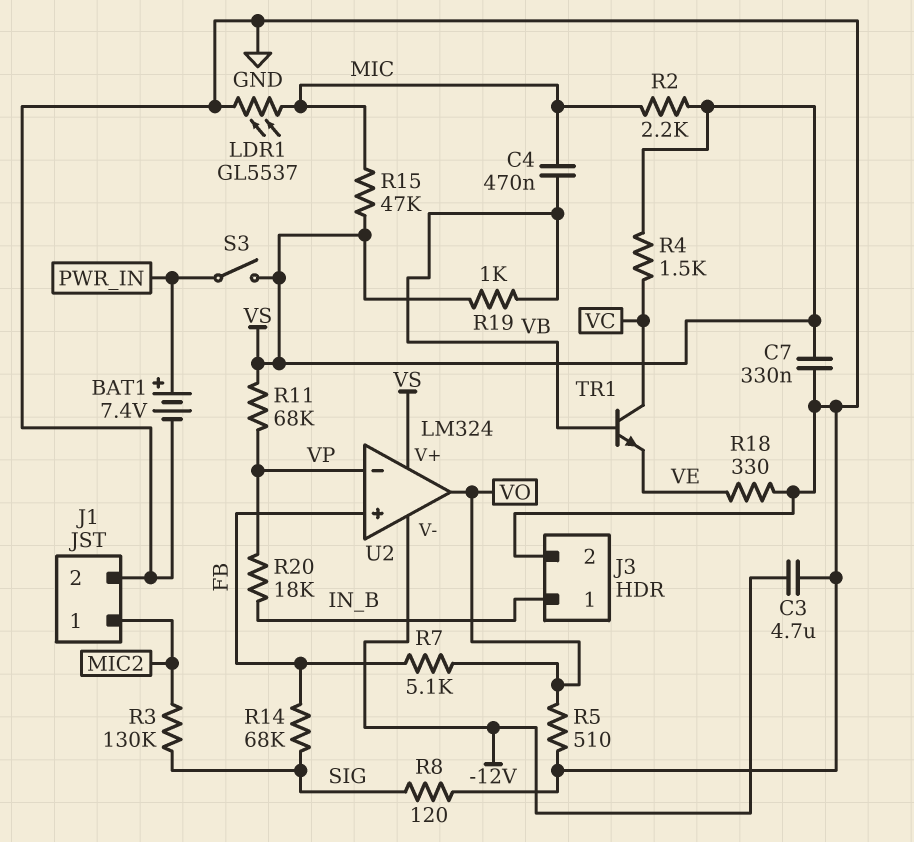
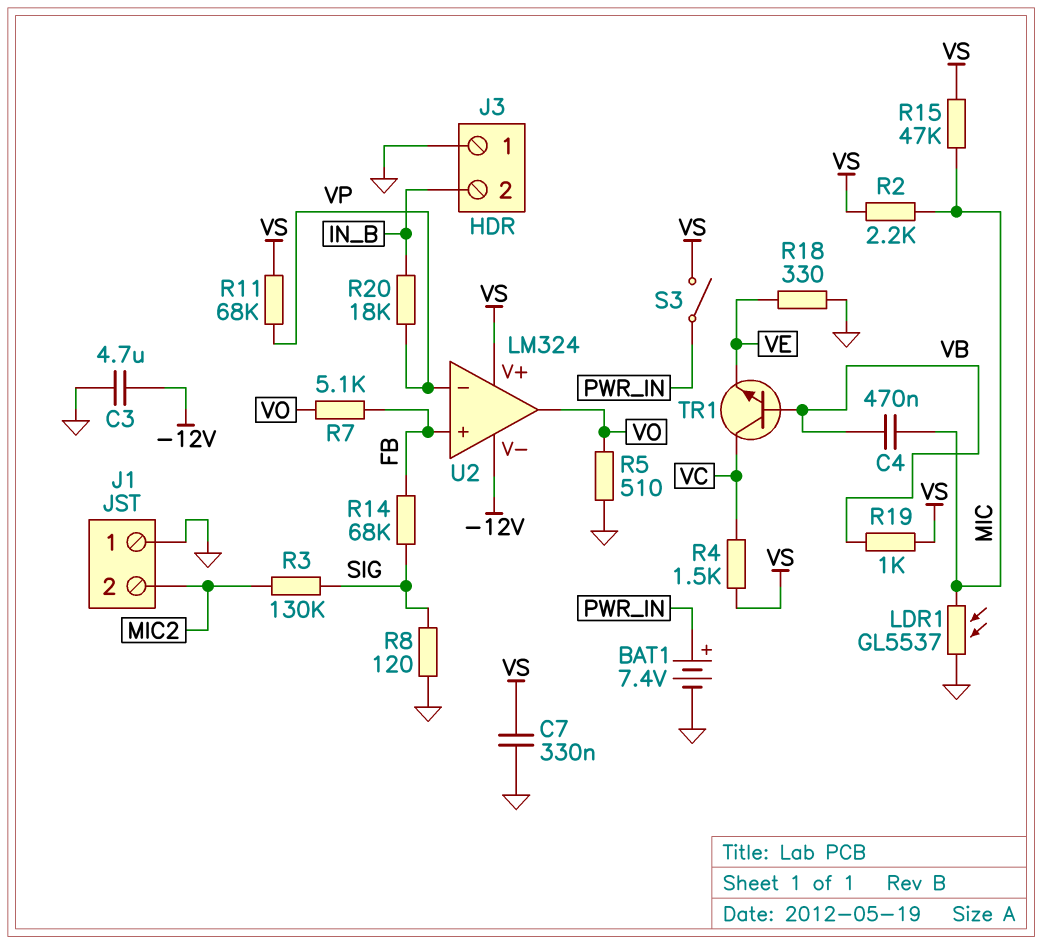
J1 pin 1: MIC2 -> GND
J1 pin 2: GND -> MIC2
J3 pin 1: IN_B -> GND
J3 pin 2: GND -> IN_B

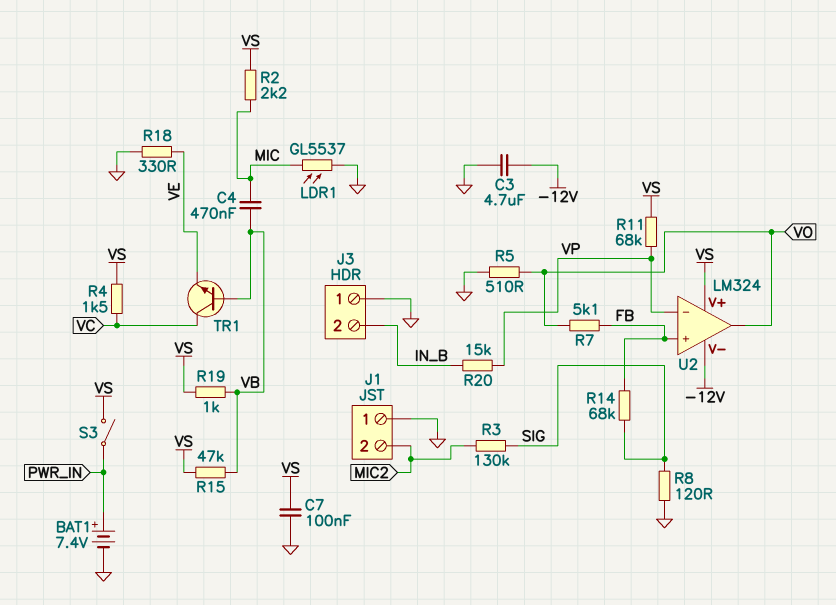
C7: 330nF (GND, VS) -> 100nF (GND, VS)
R15: 47k (MIC, VS) -> 47k (VB, VS)
R20: 18k (IN_B, VP) -> 15k (IN_B, VP)

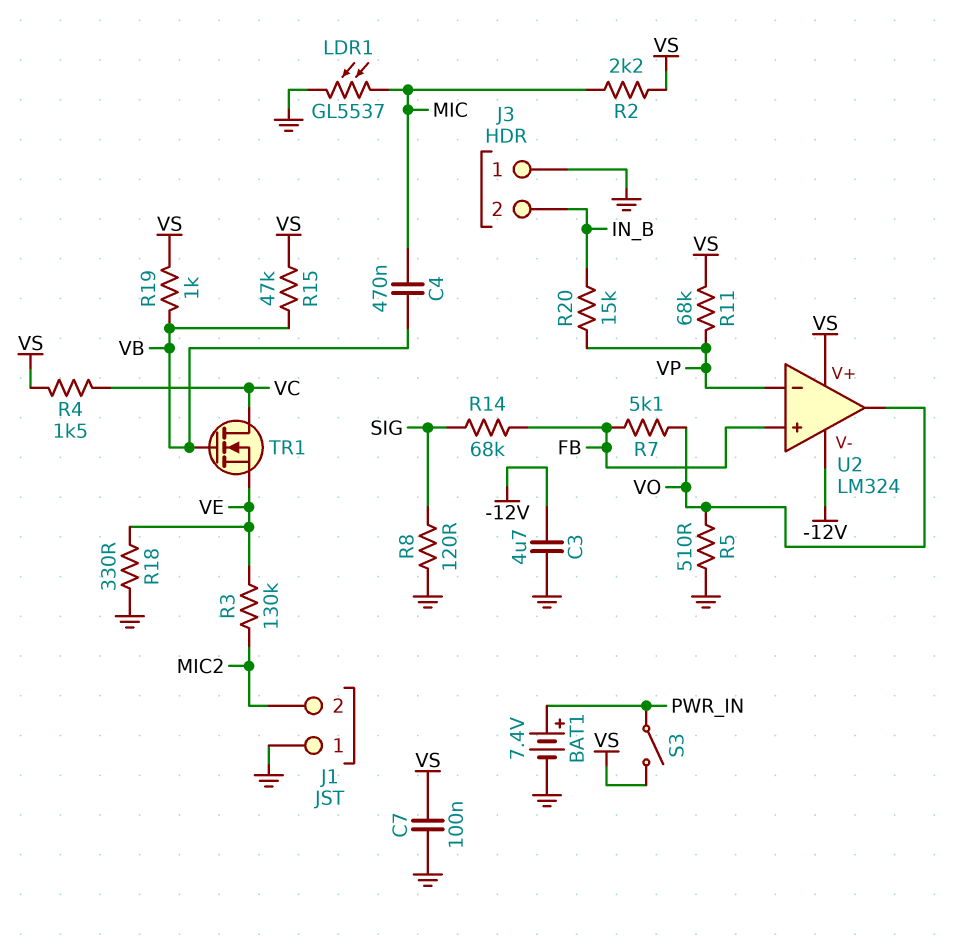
R3: 130k (MIC2, SIG) -> 130k (MIC2, VE)
TR1: NPN (B VB, C VC, E VE) -> NMOS (G VB, D VC, S VE)

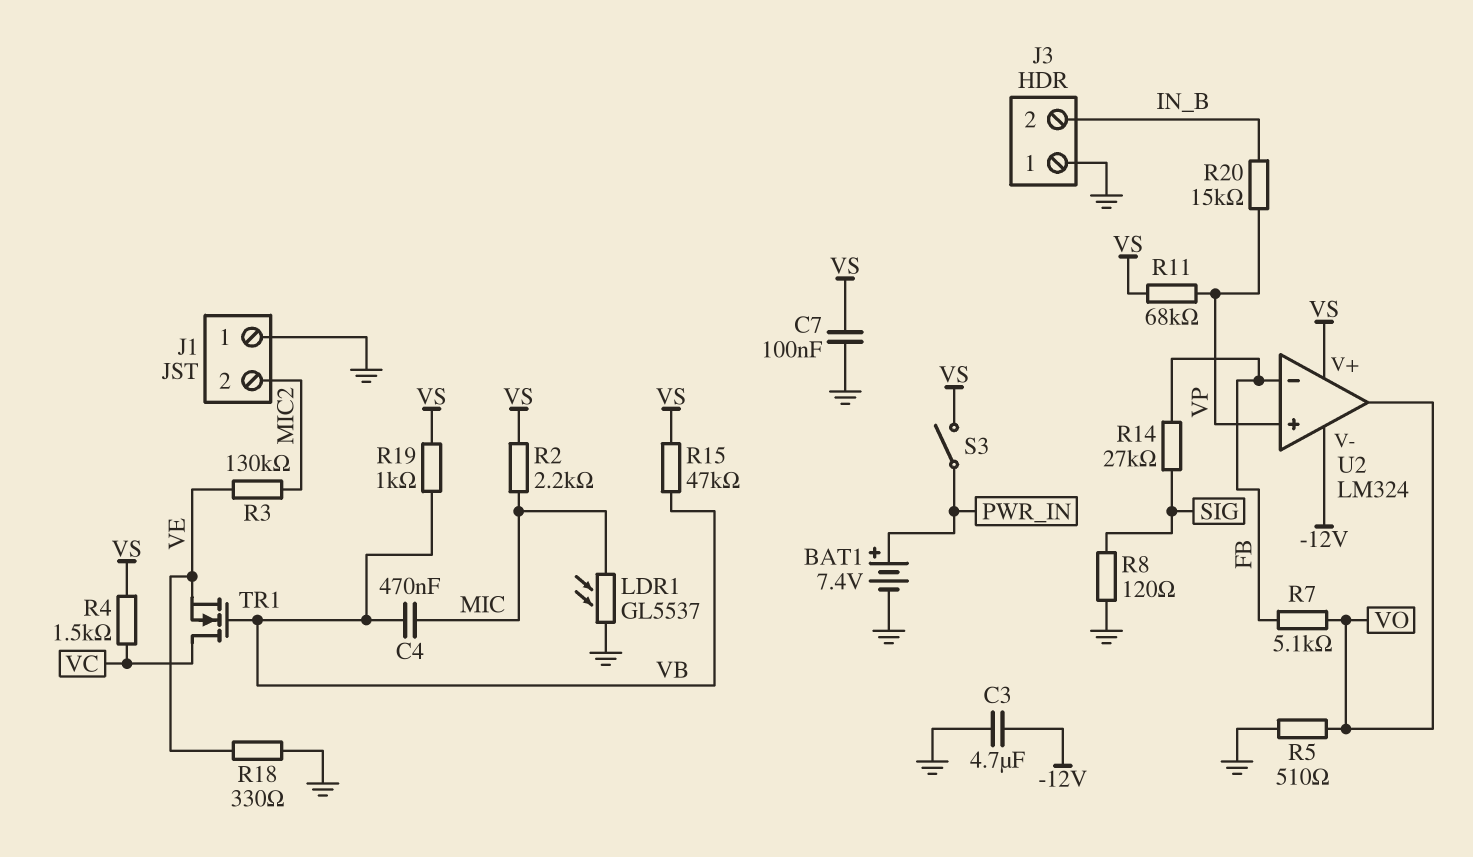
R14: 68k (FB, SIG) -> 27k (FB, SIG)
U2 pin in+: FB -> VP
U2 pin in-: VP -> FB

